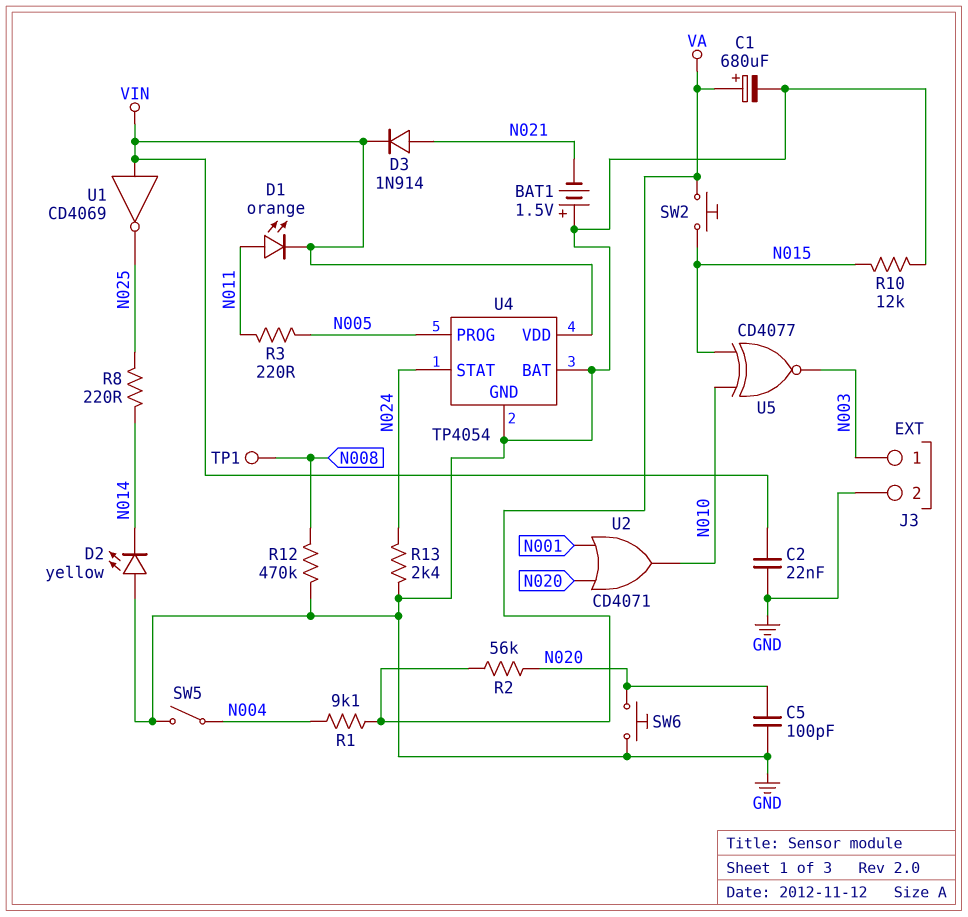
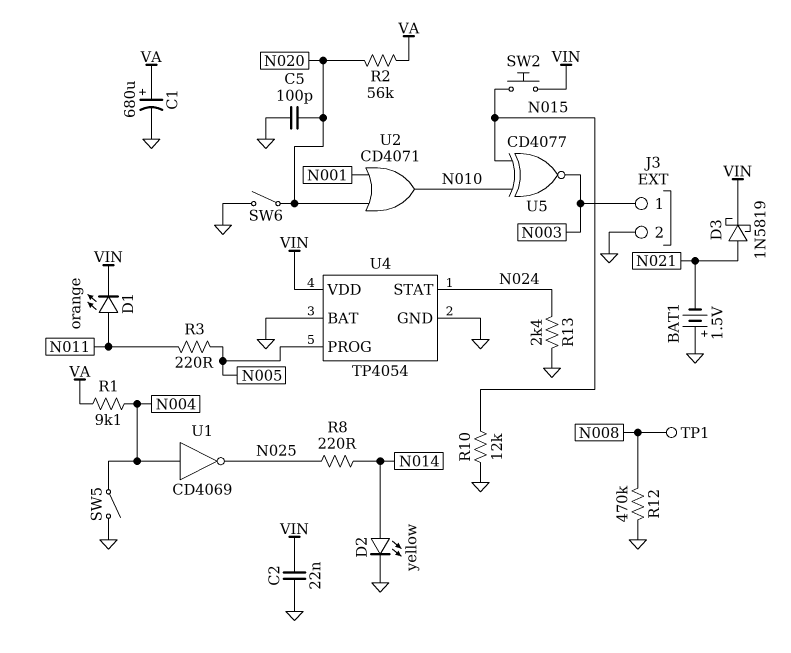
D2: LED yellow (A GND, K N014) -> LED yellow (A N014, K GND)
D3: diode 1N914 (A N021, K VIN) -> schottky 1N5819 (A N021, K VIN)
SW2: button (N015, VA) -> button (N015, VIN)
SW6: button (GND, N020) -> switch (GND, N020)
U1: NOT CD4069 (in VIN, out N025) -> NOT CD4069 (in N004, out N025)

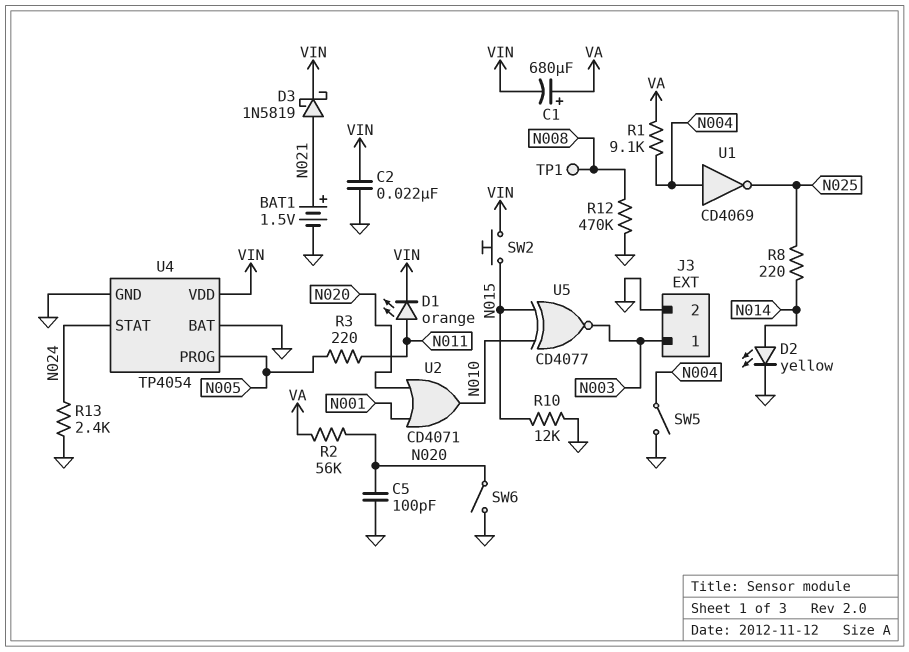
BAT1: 1.5V (plus GND, minus N021) -> 1.5V (plus N021, minus GND)
C1: 680uF (plus VA, minus GND) -> 680uF (plus VA, minus VIN)

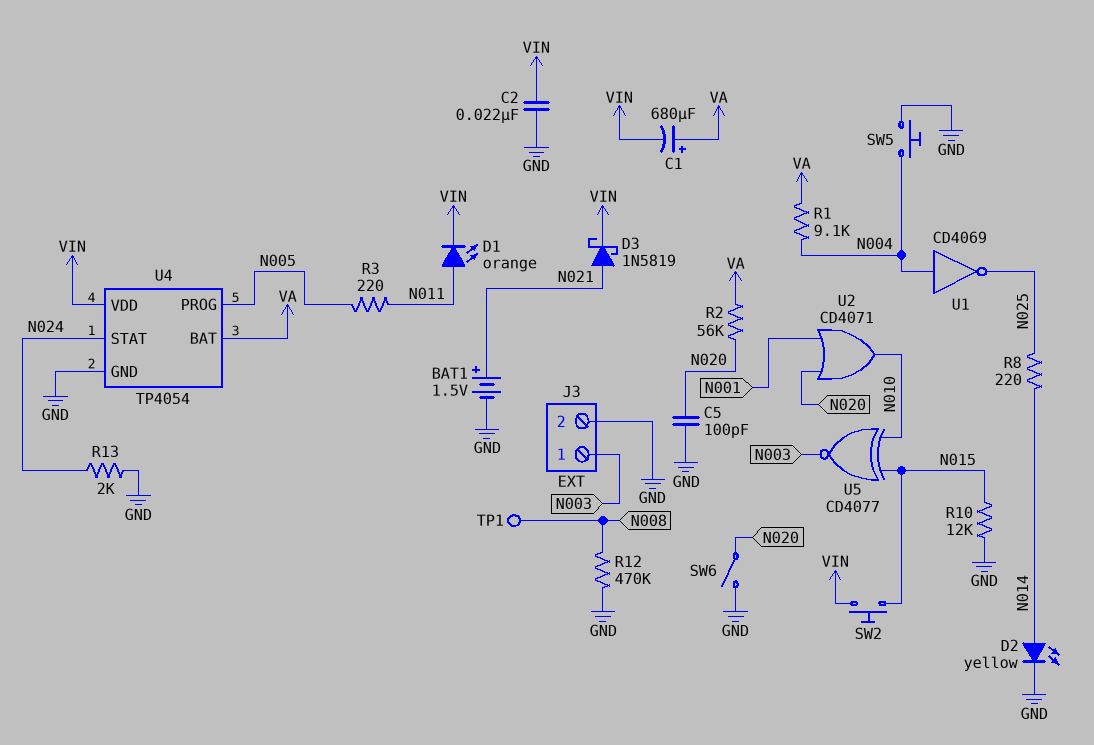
R13: 2.4k (GND, N024) -> 2k (GND, N024)
SW5: switch (GND, N004) -> button (GND, N004)
U4 pin BAT: GND -> VA

